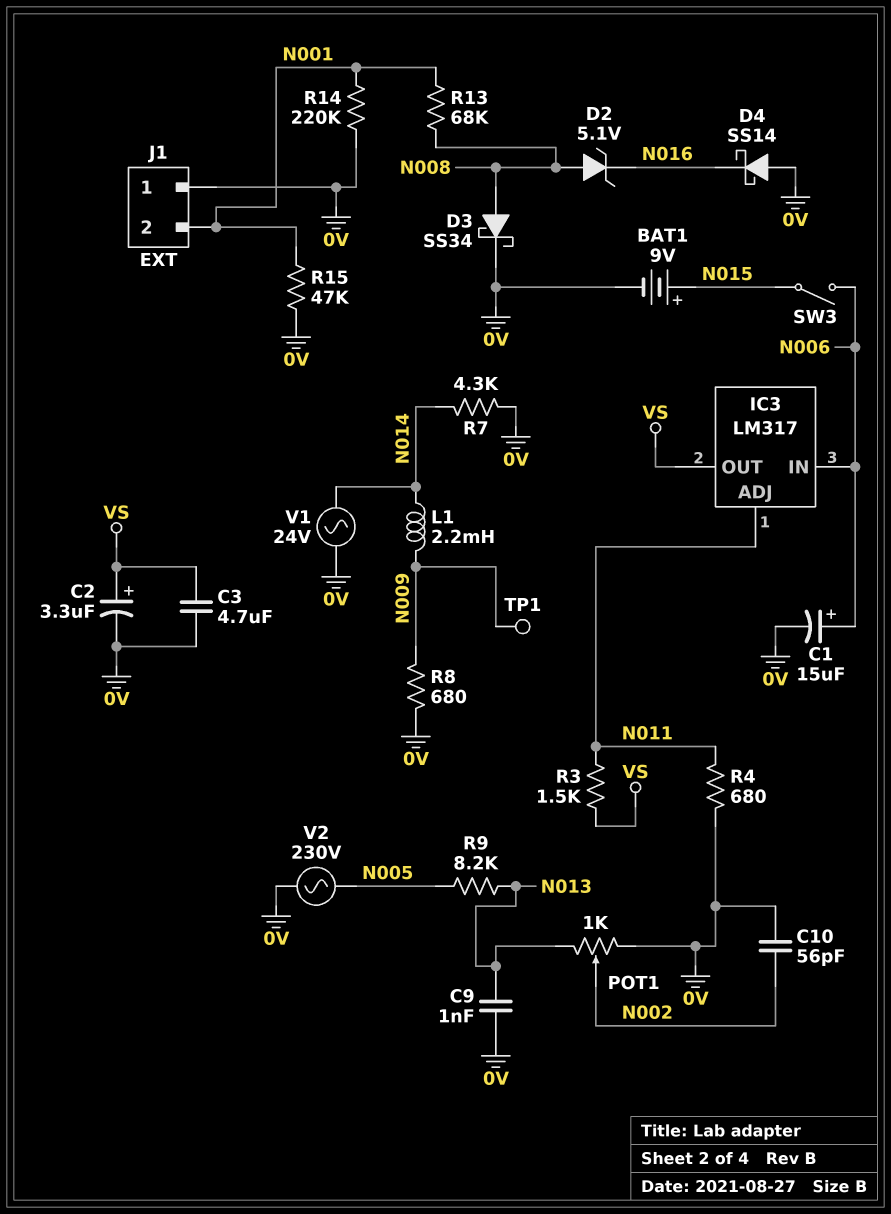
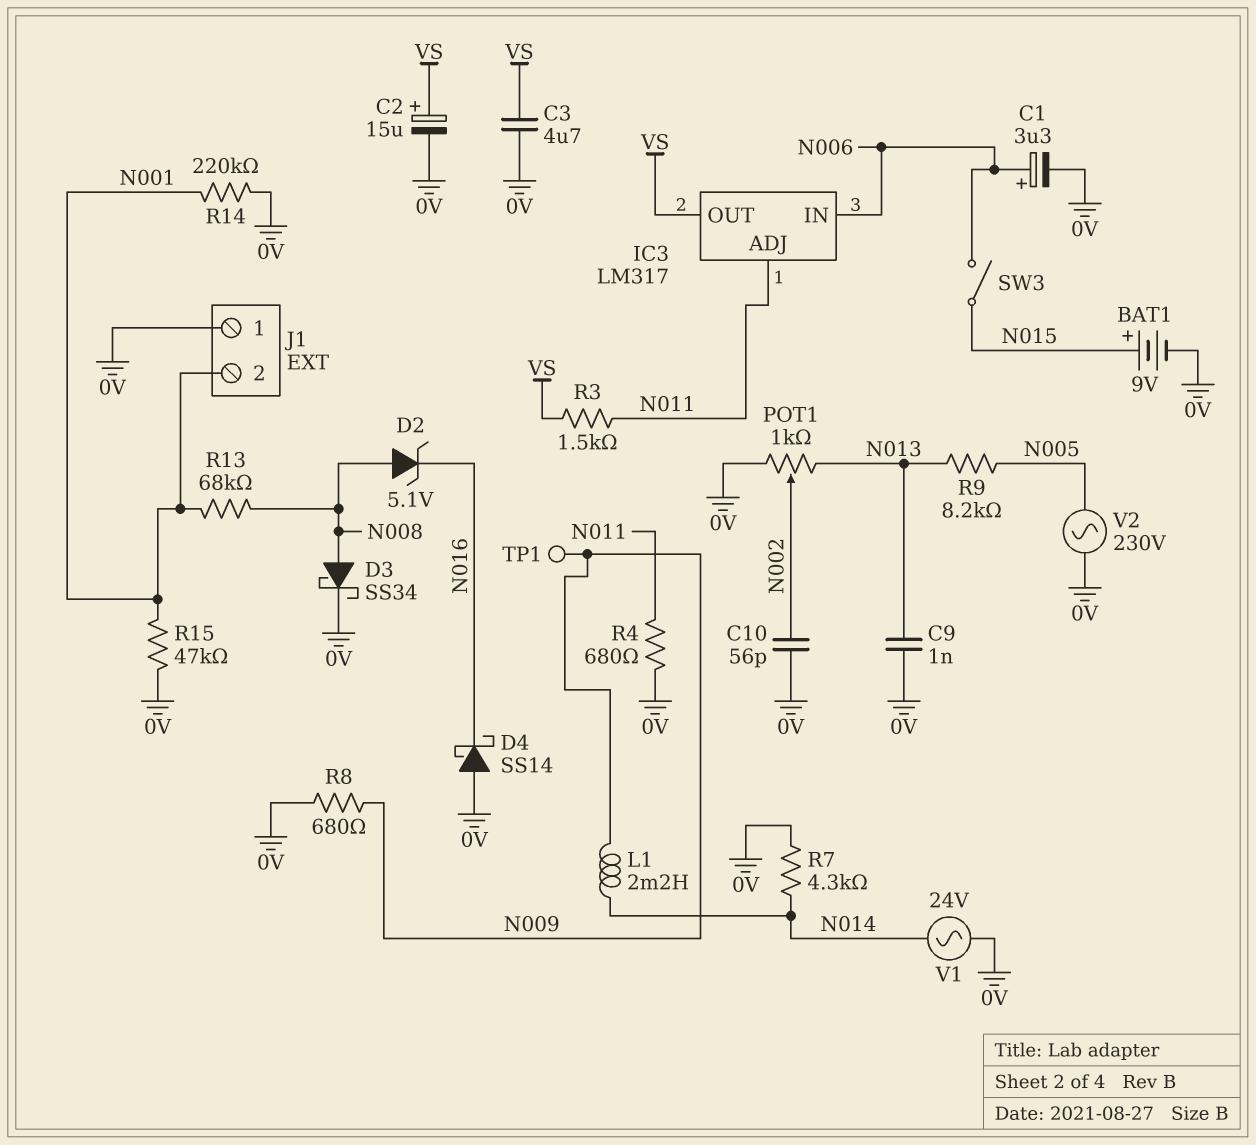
C1: 15uF (plus N006, minus 0V) -> 3.3uF (plus N006, minus 0V)
C2: 3.3uF (plus VS, minus 0V) -> 15uF (plus VS, minus 0V)

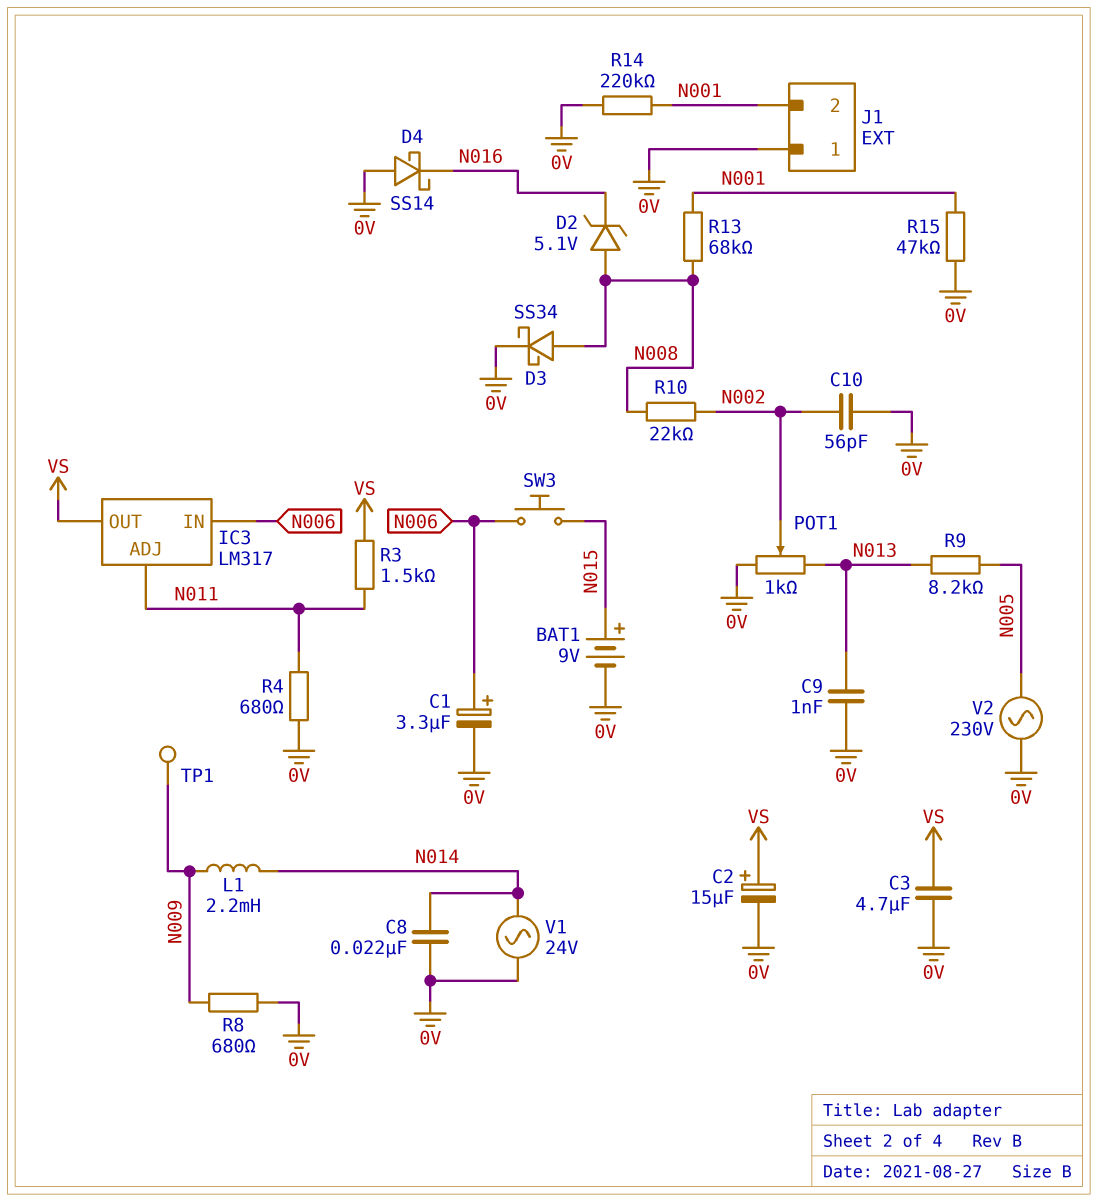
C8: none -> 22nF (0V, N014)
R7: 4.3k (0V, N014) -> none
R10: none -> 22k (N002, N008)
SW3: switch (N006, N015) -> button (N006, N015)

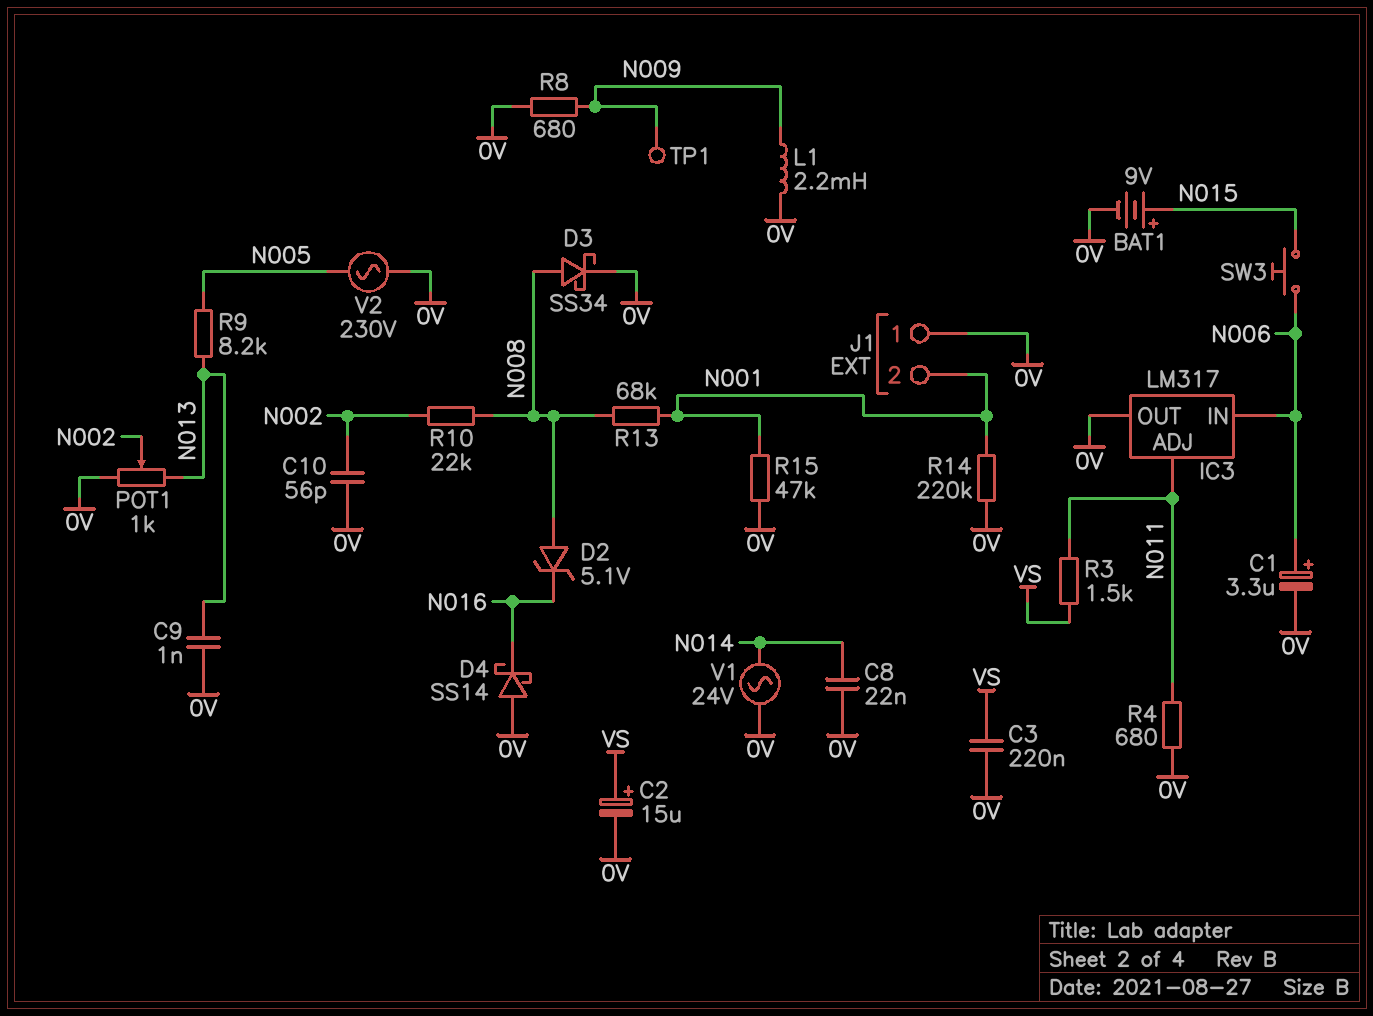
C3: 4.7uF (0V, VS) -> 220nF (0V, VS)
IC3 pin OUT: VS -> 0V
L1: 2.2mH (N009, N014) -> 2.2mH (0V, N009)

